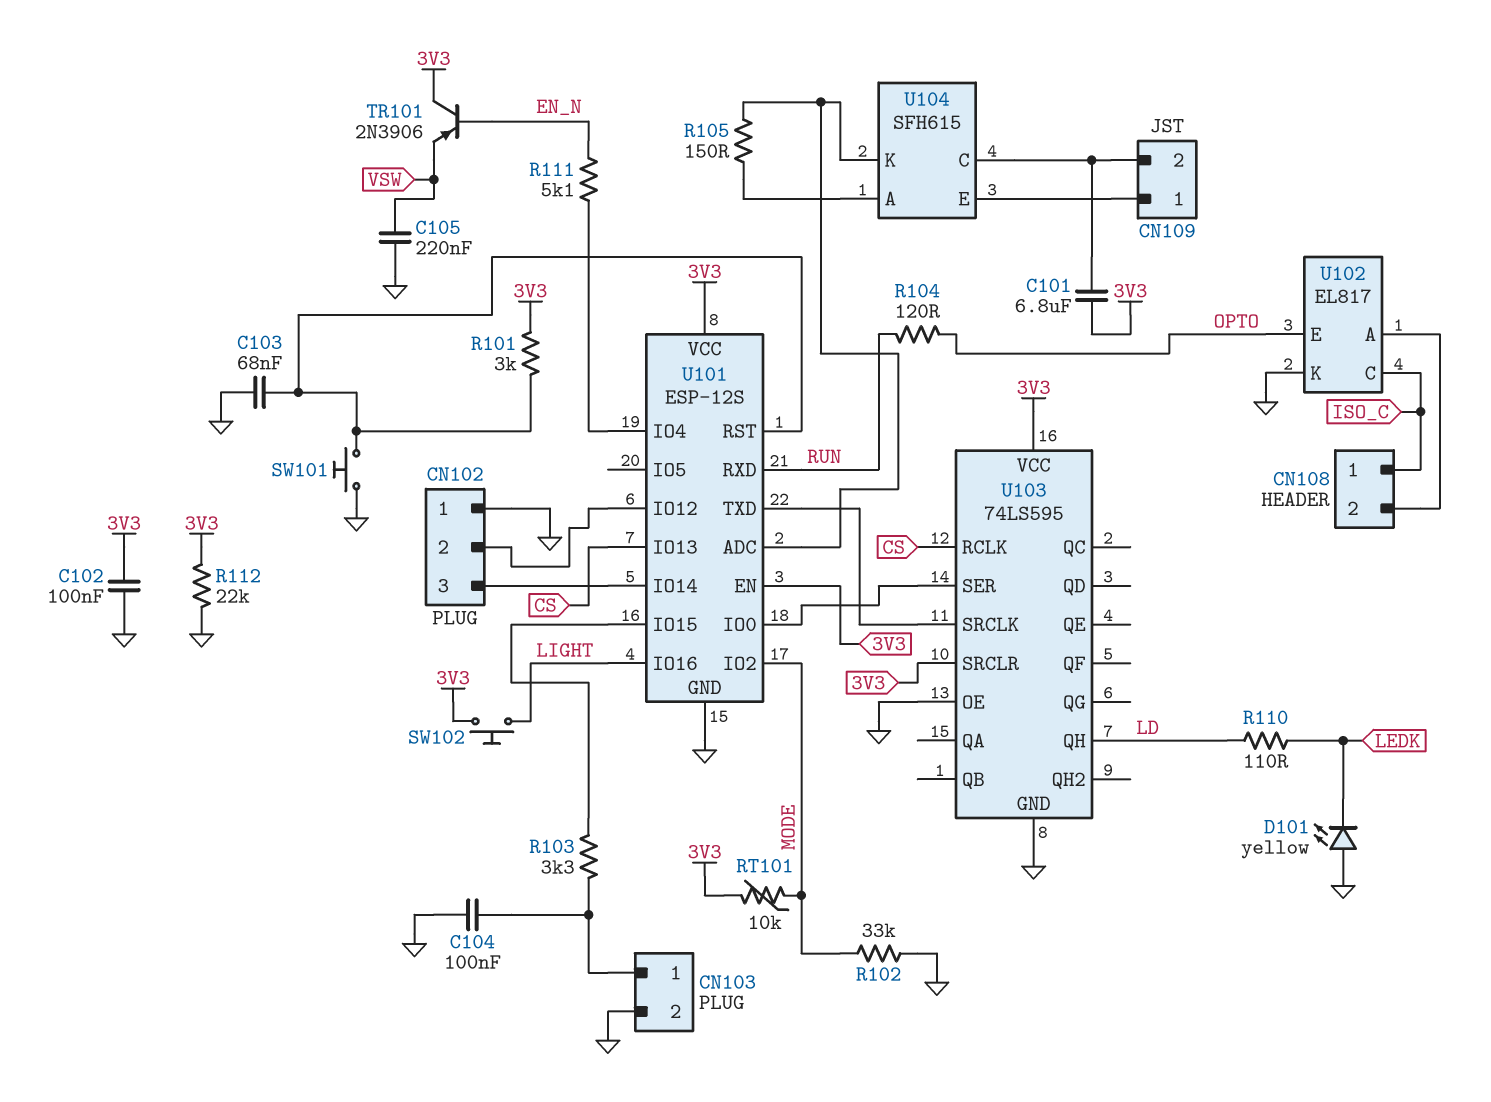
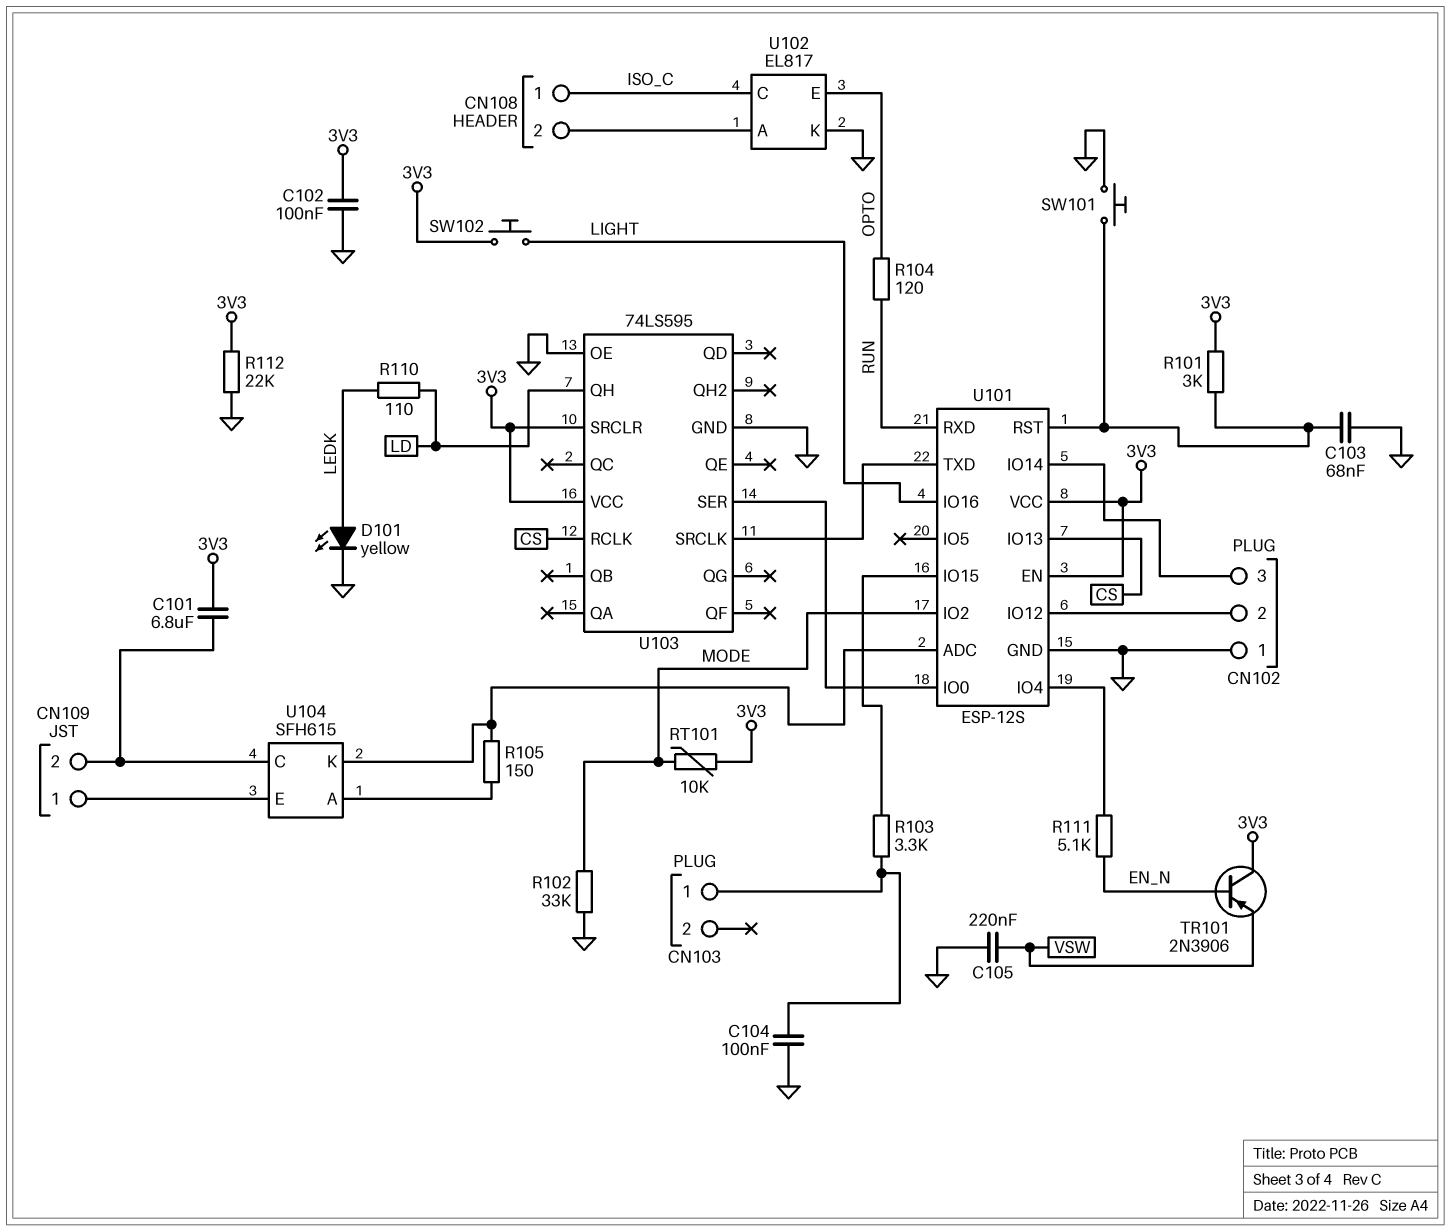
CN103 pin 2: GND -> none
D101: LED yellow (A GND, K LEDK) -> LED yellow (A LEDK, K GND)

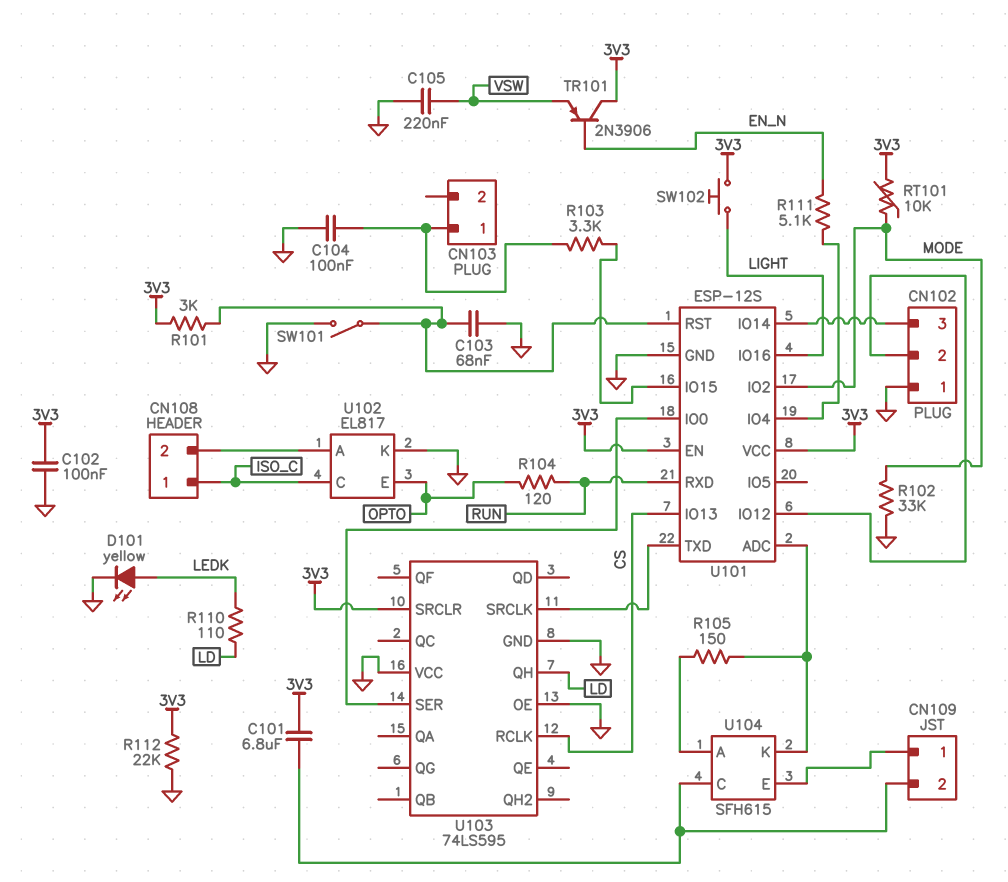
SW101: button (GND, U101/RST) -> switch (GND, U101/RST)
U103 pin VCC: 3V3 -> GND

